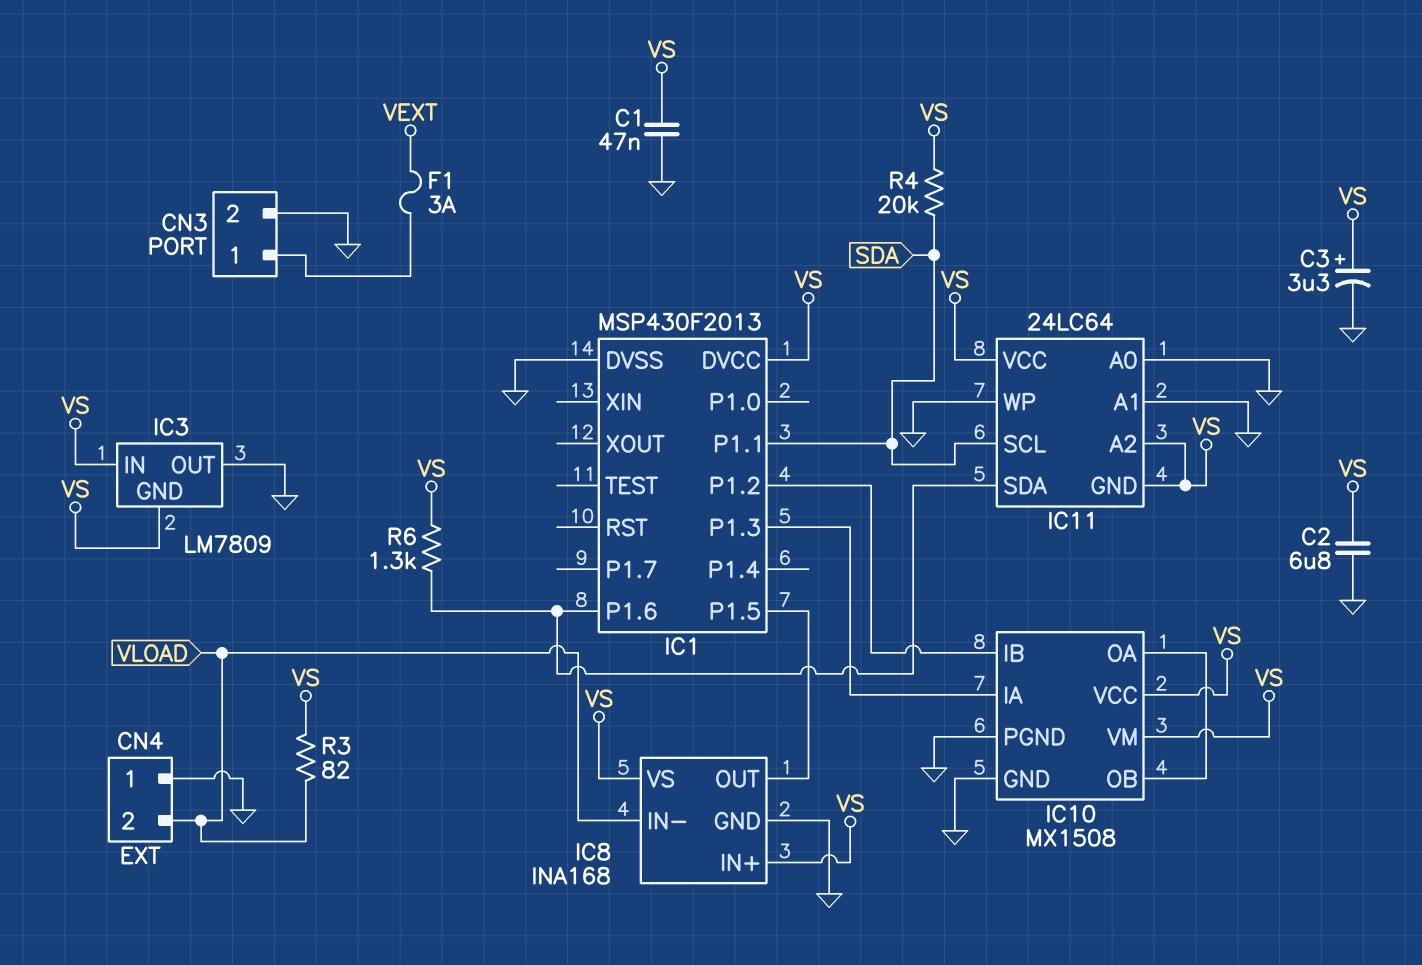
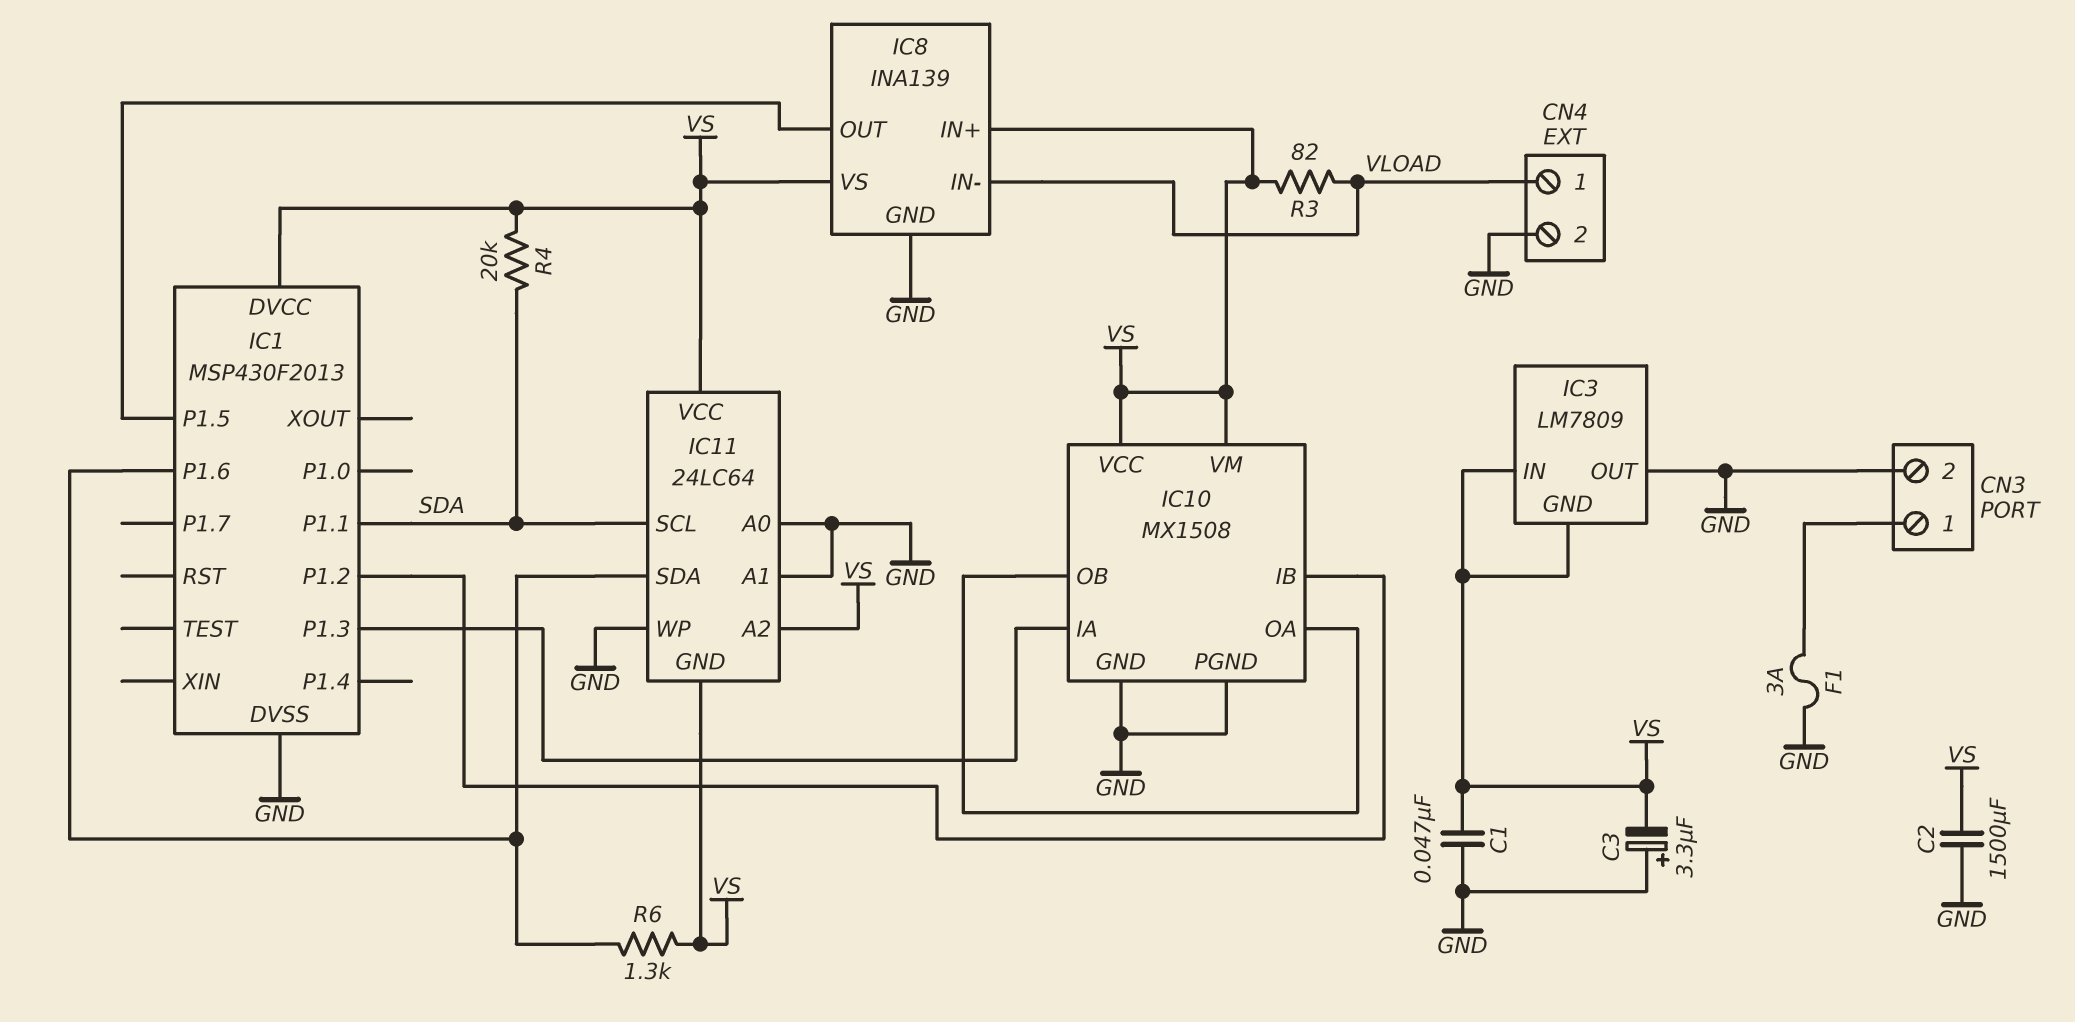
C2: 6.8uF (GND, VS) -> 1500uF (GND, VS)
C3: 3.3uF (plus VS, minus GND) -> 3.3uF (plus GND, minus VS)
CN4 pin 1: GND -> VLOAD
CN4 pin 2: VLOAD -> GND
F1: 3A (CN3/1, VEXT) -> 3A (CN3/1, GND)
IC8: INA168 -> INA139

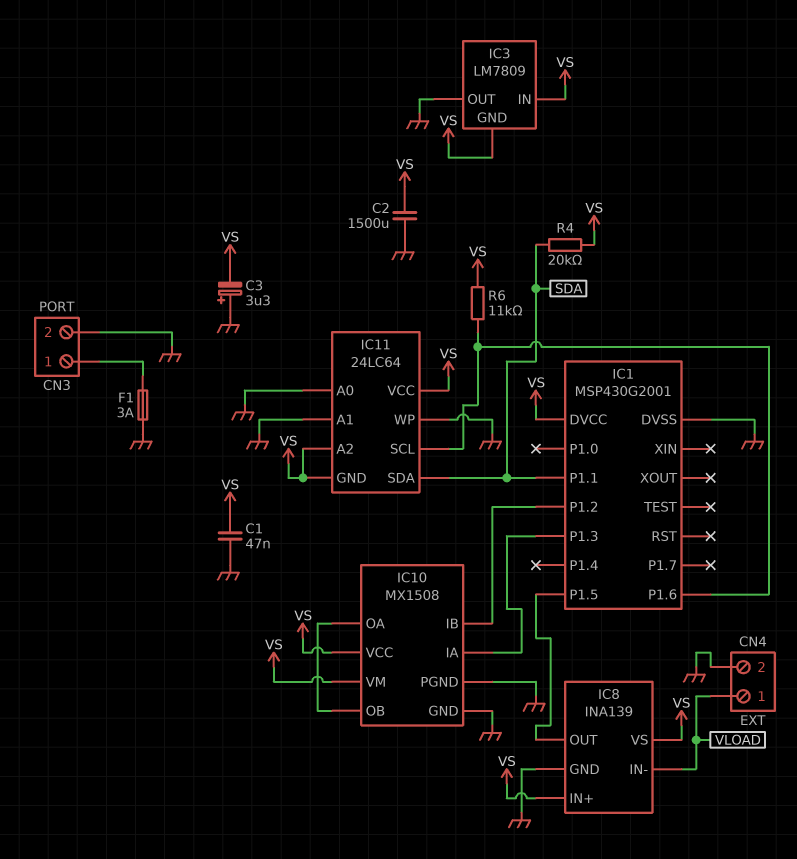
IC1: MSP430F2013 -> MSP430G2001
IC11 pin SCL: SDA -> IC1/P1.6
IC11 pin SDA: IC1/P1.6 -> SDA
R3: 82 (VLOAD, VS) -> none
R6: 1.3k (IC1/P1.6, VS) -> 11k (IC1/P1.6, VS)

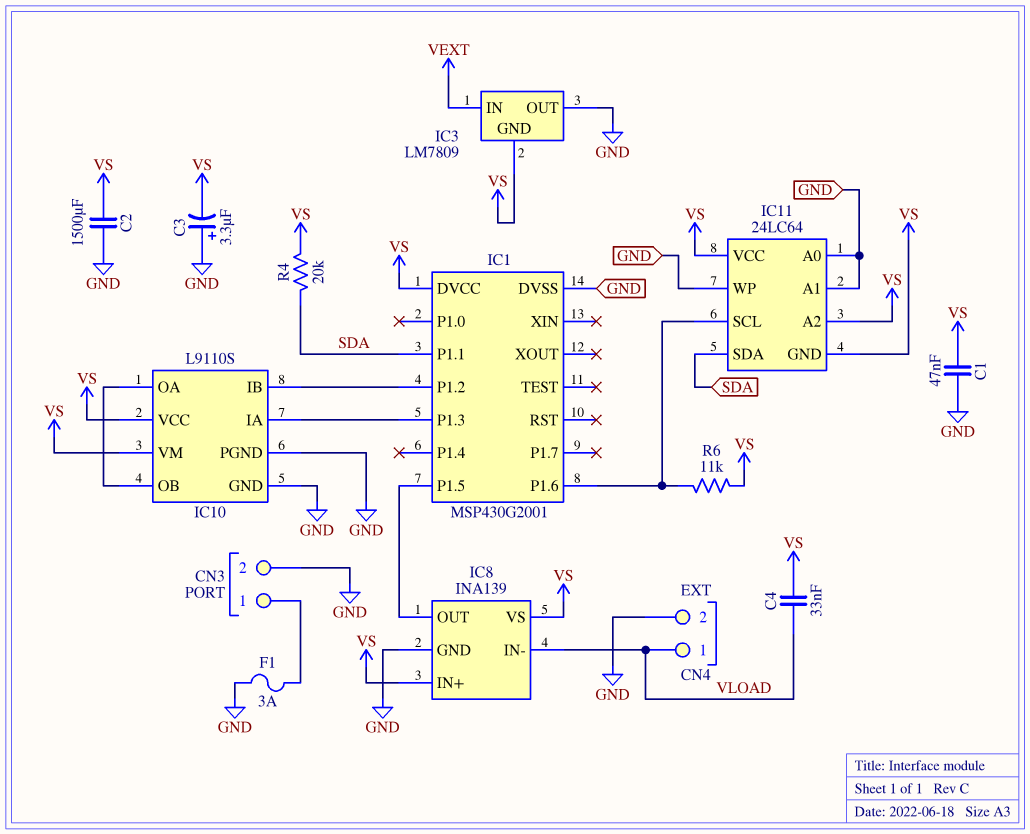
C4: none -> 33nF (VLOAD, VS)
IC3 pin IN: VS -> VEXT
IC10: MX1508 -> L9110S

